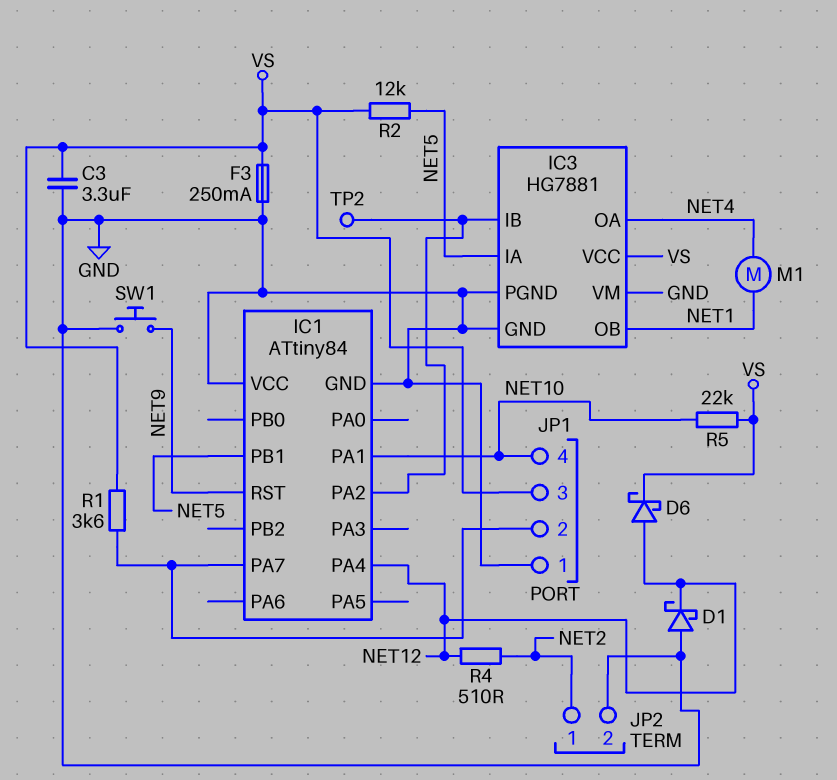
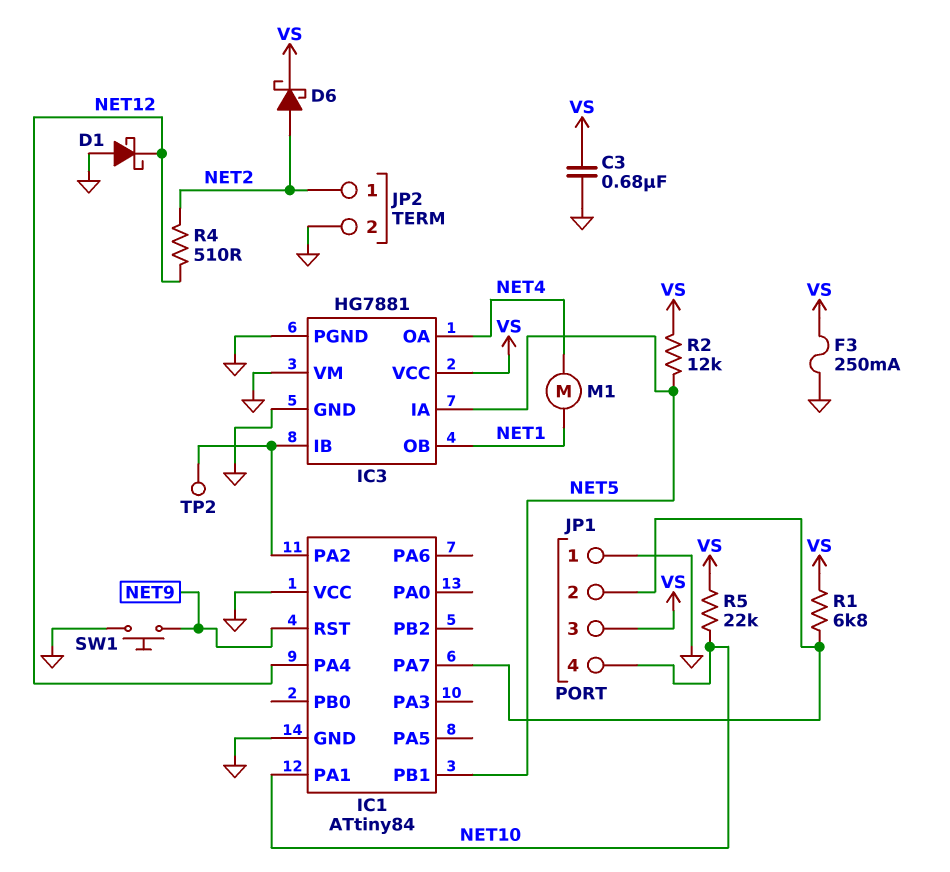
C3: 3.3uF (GND, VS) -> 680nF (GND, VS)
D6: schottky (A NET12, K VS) -> schottky (A NET2, K VS)
R1: 3.6k (IC1/PA7, VS) -> 6.8k (IC1/PA7, VS)

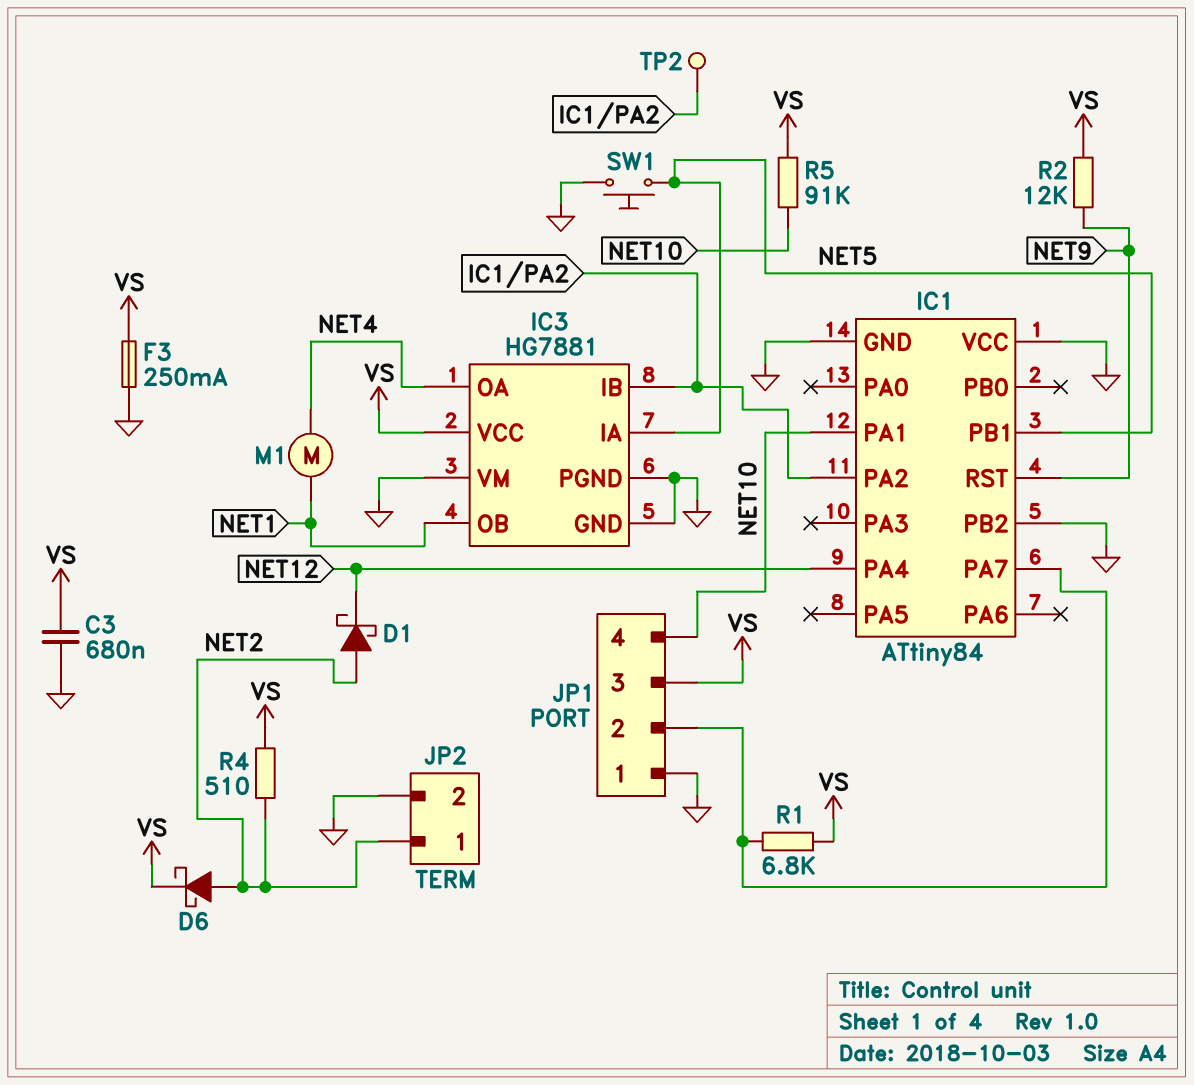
D1: schottky (A GND, K NET12) -> schottky (A NET2, K NET12)
IC1 pin PB2: none -> GND
R2: 12k (NET5, VS) -> 12k (NET9, VS)
R4: 510 (NET2, NET12) -> 510 (NET2, VS)
R5: 22k (NET10, VS) -> 91k (NET10, VS)
SW1: button (GND, NET9) -> button (GND, NET5)

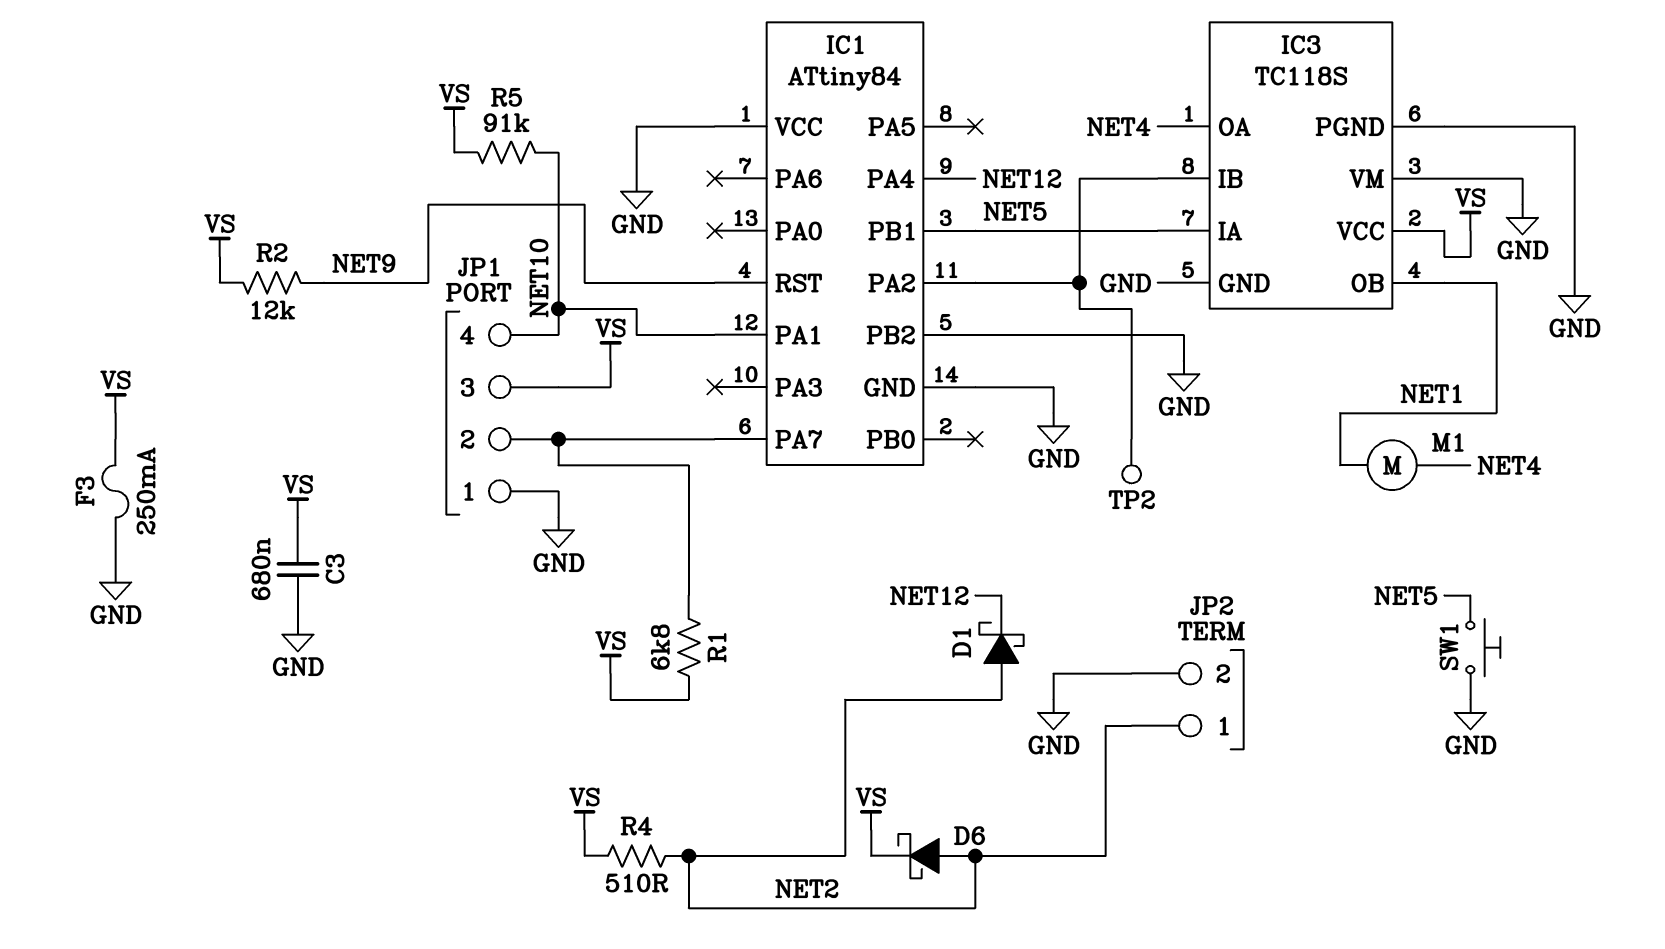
IC3: HG7881 -> TC118S

